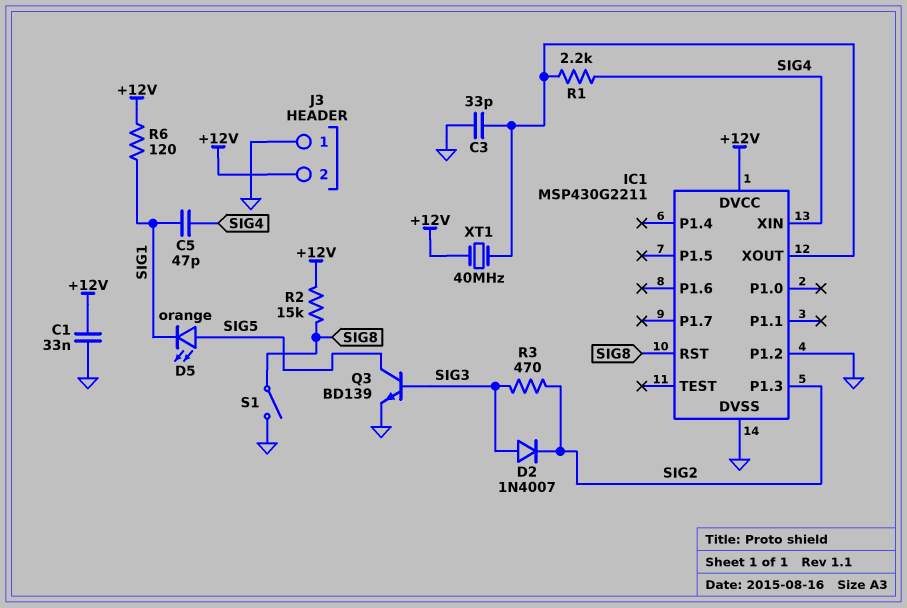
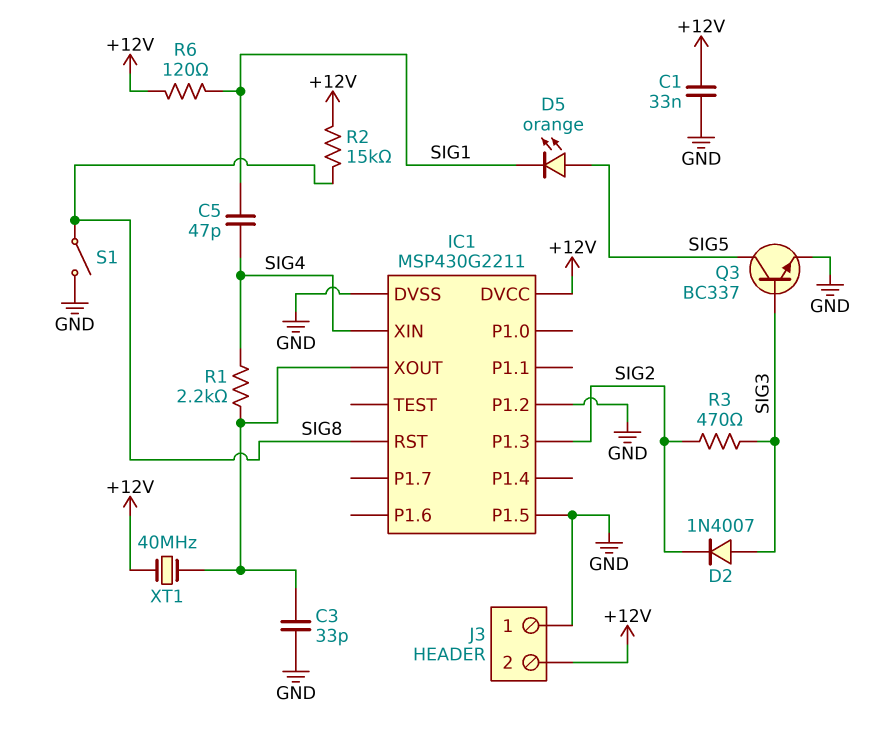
IC1 pin P1.5: none -> GND
Q3: NPN BD139 (B SIG3, C SIG5, E GND) -> NPN BC337 (B SIG3, C SIG5, E GND)

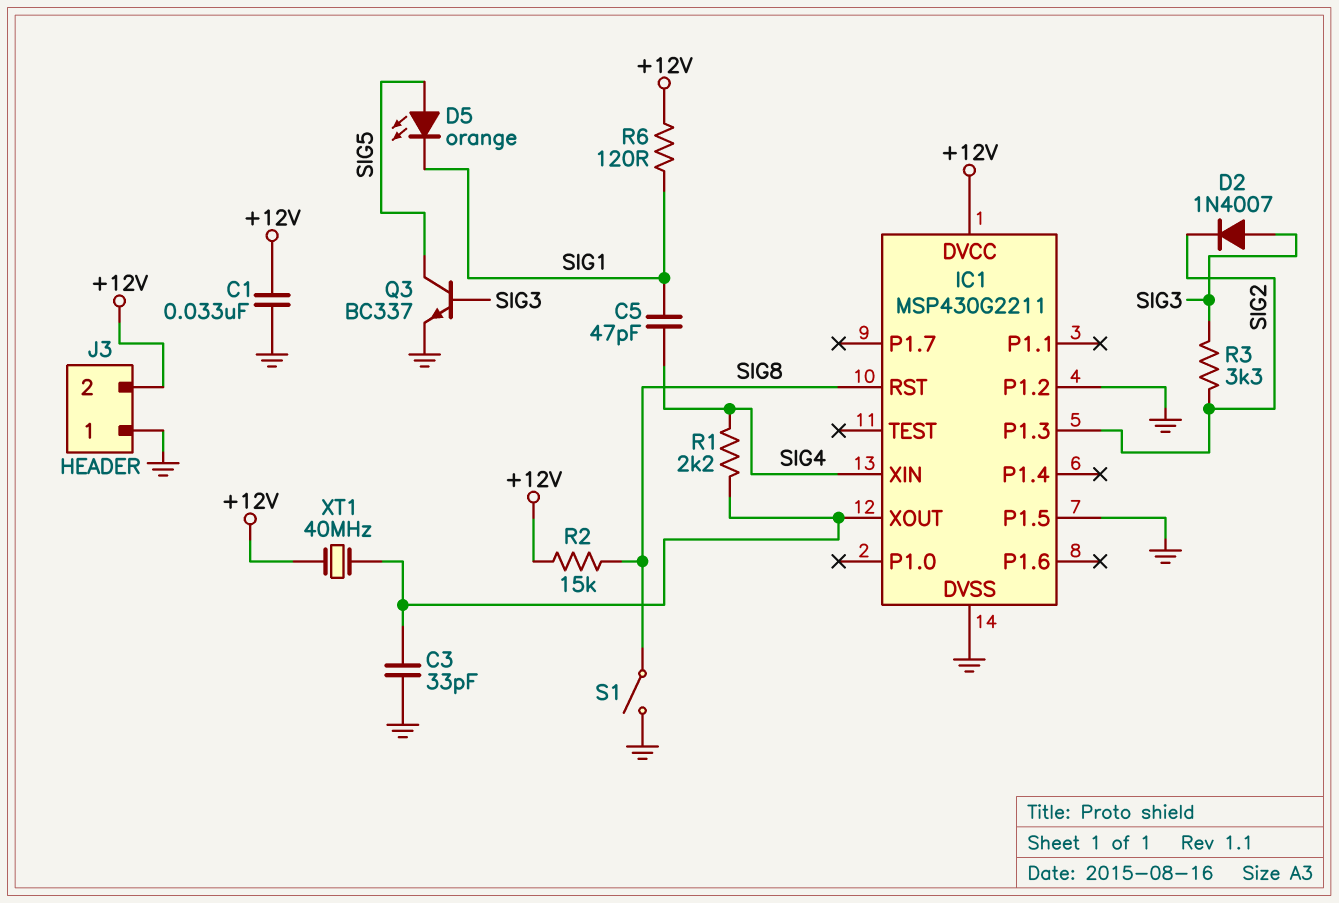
R3: 470 (SIG2, SIG3) -> 3.3k (SIG2, SIG3)

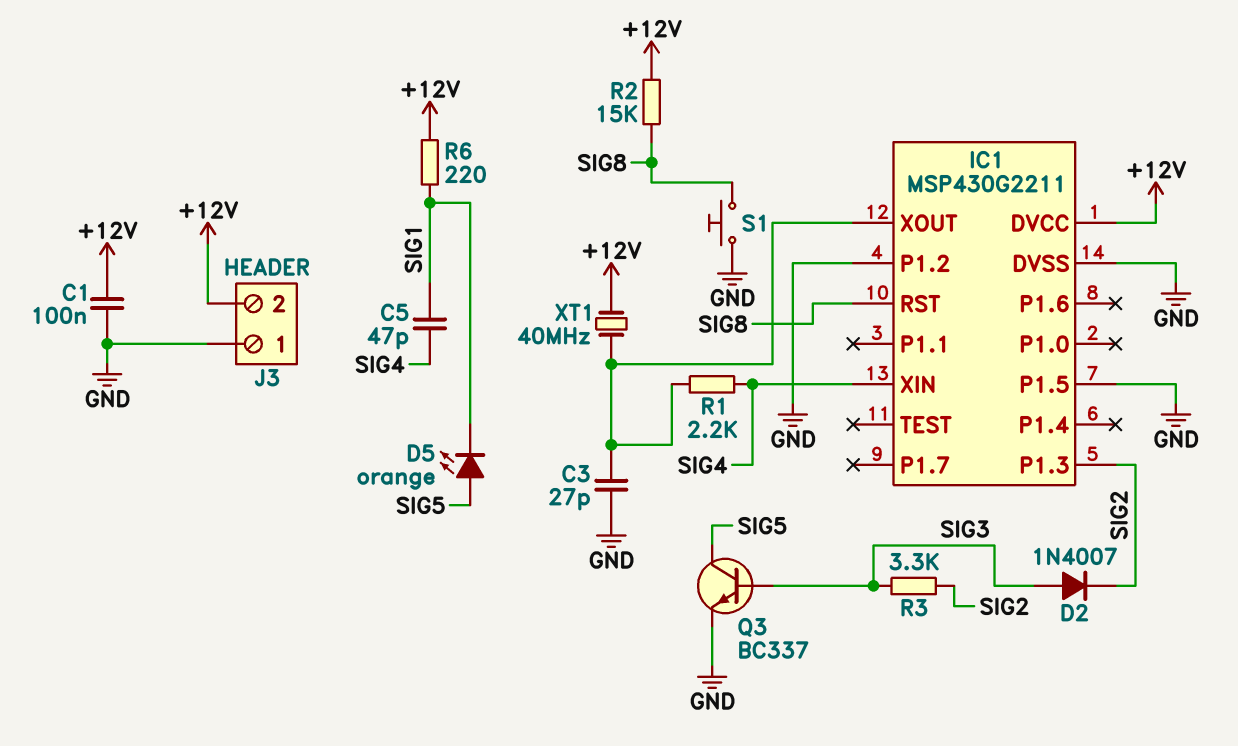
C1: 33nF (+12V, GND) -> 100nF (+12V, GND)
C3: 33pF (GND, IC1/XOUT) -> 27pF (GND, IC1/XOUT)
R6: 120 (+12V, SIG1) -> 220 (+12V, SIG1)
S1: switch (GND, SIG8) -> button (GND, SIG8)

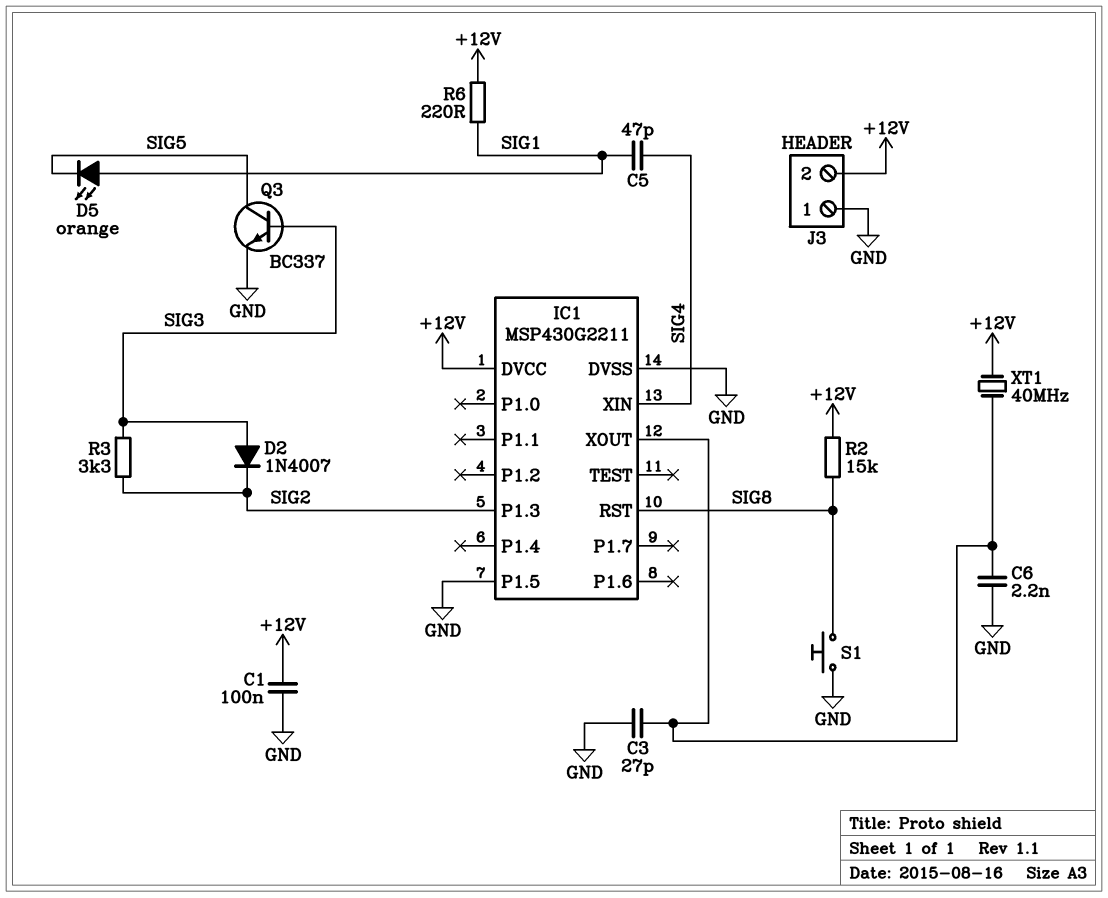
C6: none -> 2.2nF (GND, IC1/XOUT)
D5: LED orange (A SIG5, K SIG1) -> LED orange (A SIG1, K SIG5)
IC1 pin P1.2: GND -> none
R1: 2.2k (IC1/XOUT, SIG4) -> none

